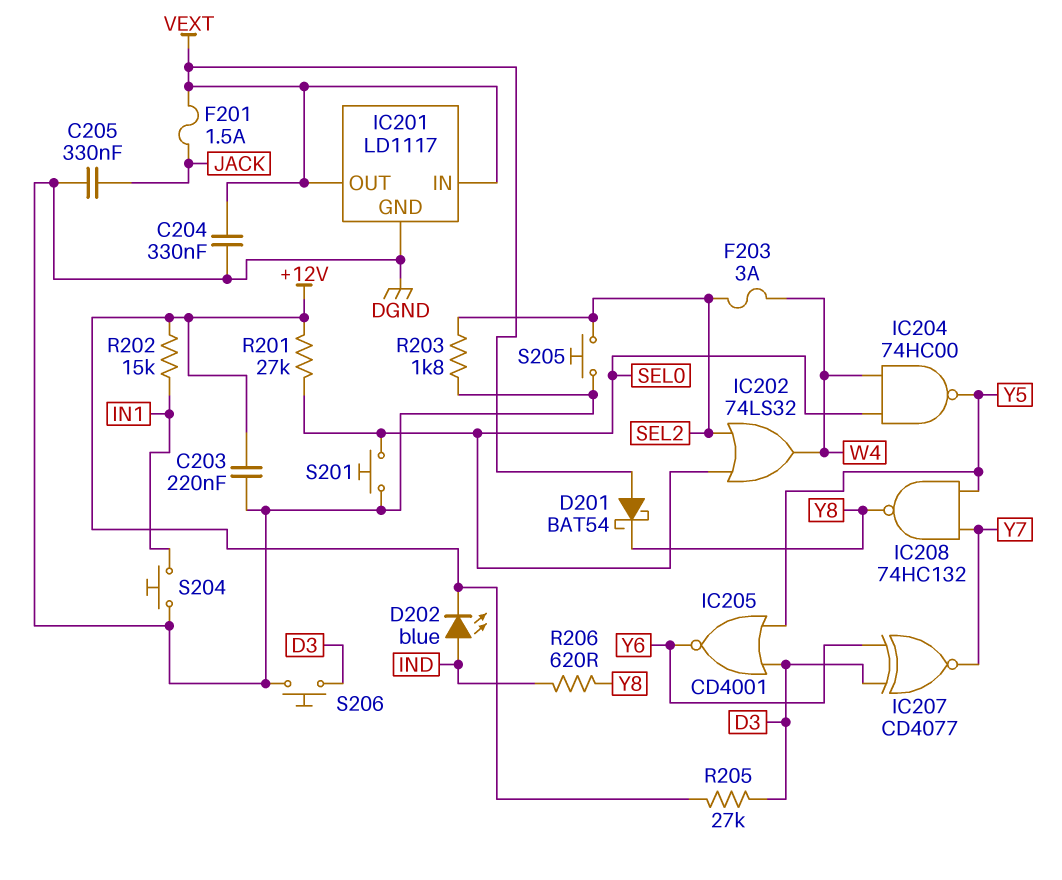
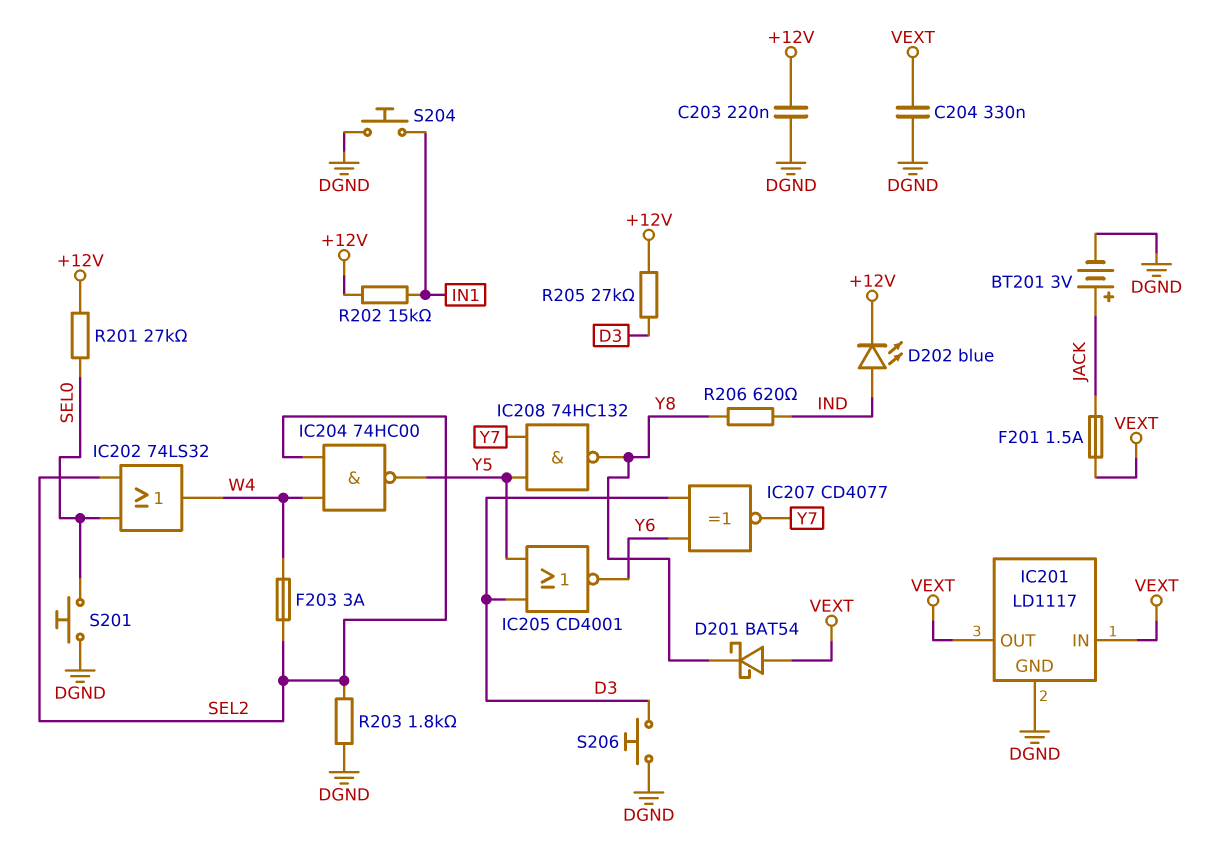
BT201: none -> 3V (plus JACK, minus DGND)
C205: 330nF (DGND, JACK) -> none
IC204: NAND 74HC00 (in SEL0, in W4, out Y5) -> NAND 74HC00 (in SEL2, in W4, out Y5)
S205: button (DGND, SEL2) -> none

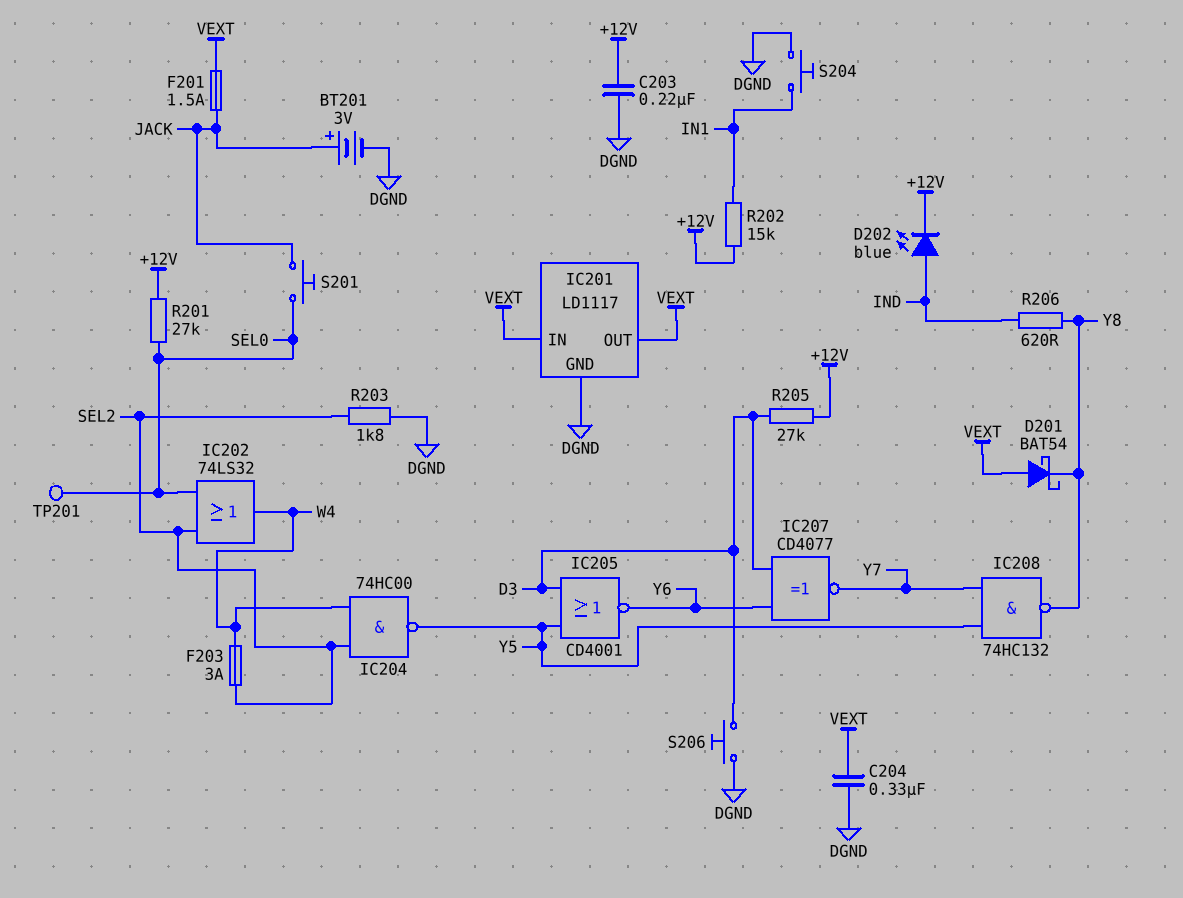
S201: button (DGND, SEL0) -> button (JACK, SEL0)
TP201: none -> test point (SEL0)

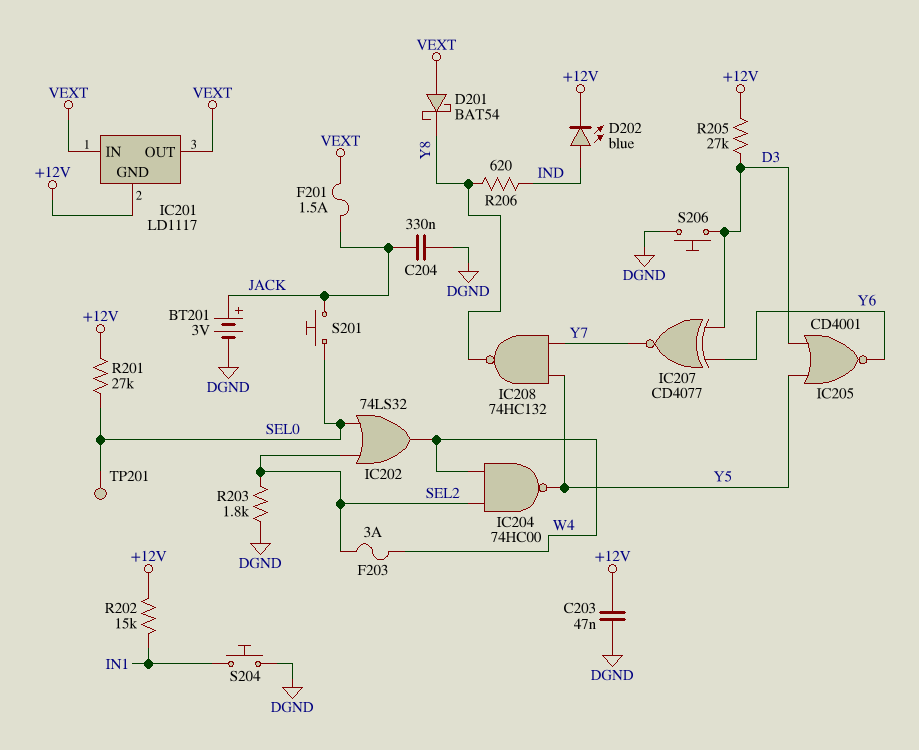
C203: 220nF (+12V, DGND) -> 47nF (+12V, DGND)
C204: 330nF (DGND, VEXT) -> 330nF (DGND, JACK)
IC201 pin GND: DGND -> +12V

